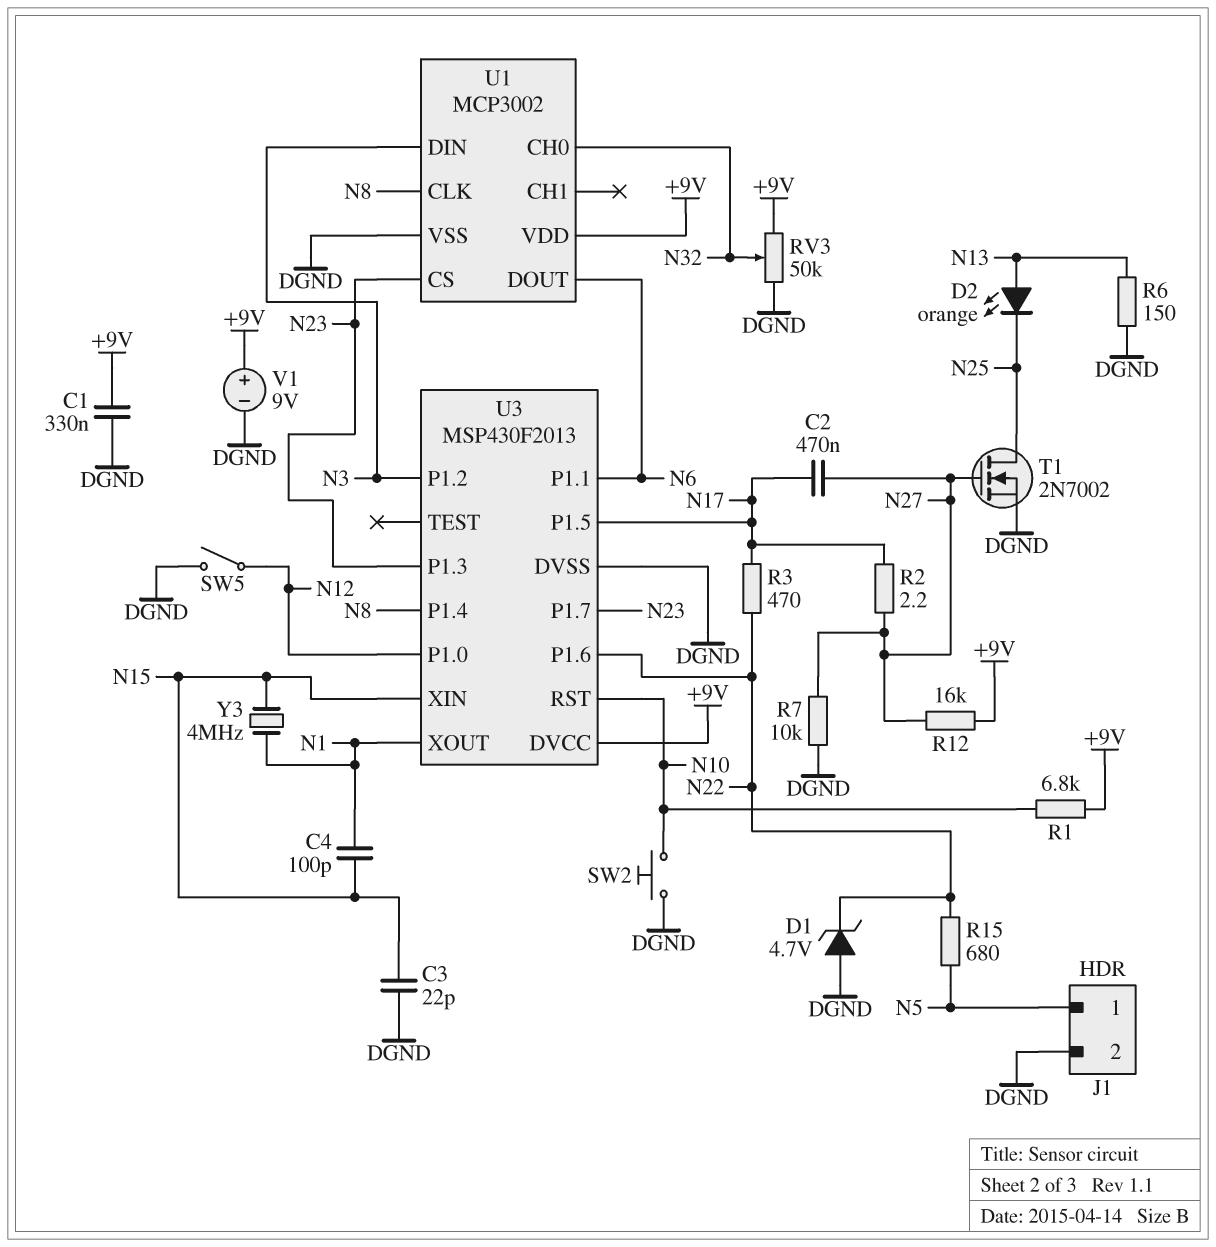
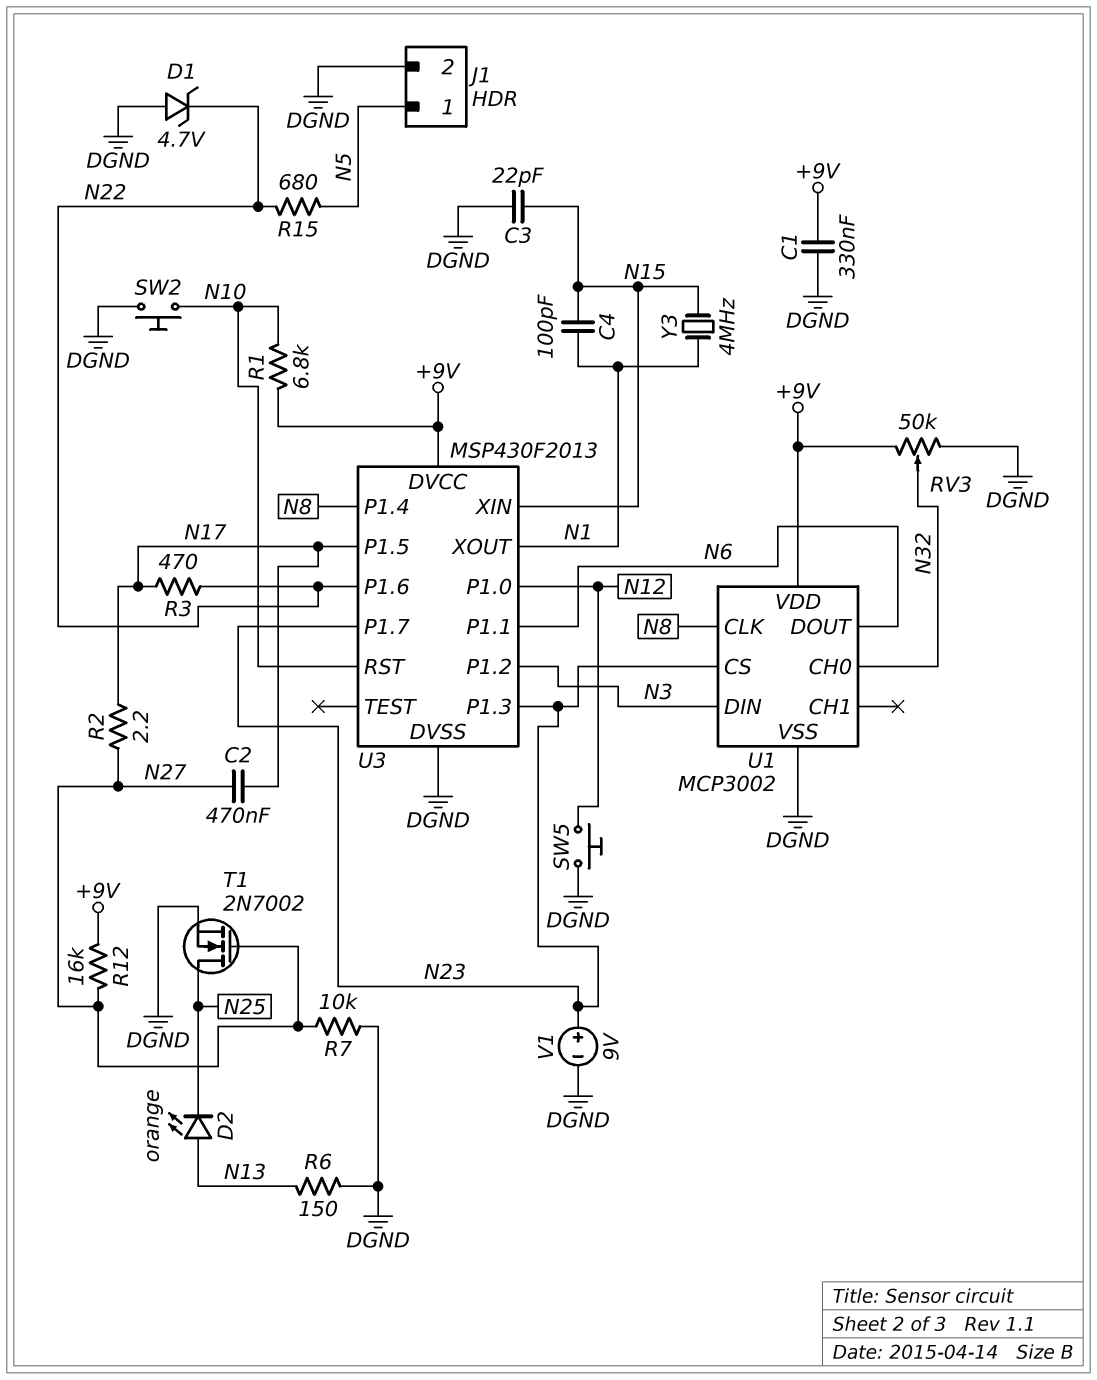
SW5: switch (DGND, N12) -> button (DGND, N12)
V1: 9V (plus +9V, minus DGND) -> 9V (plus N23, minus DGND)

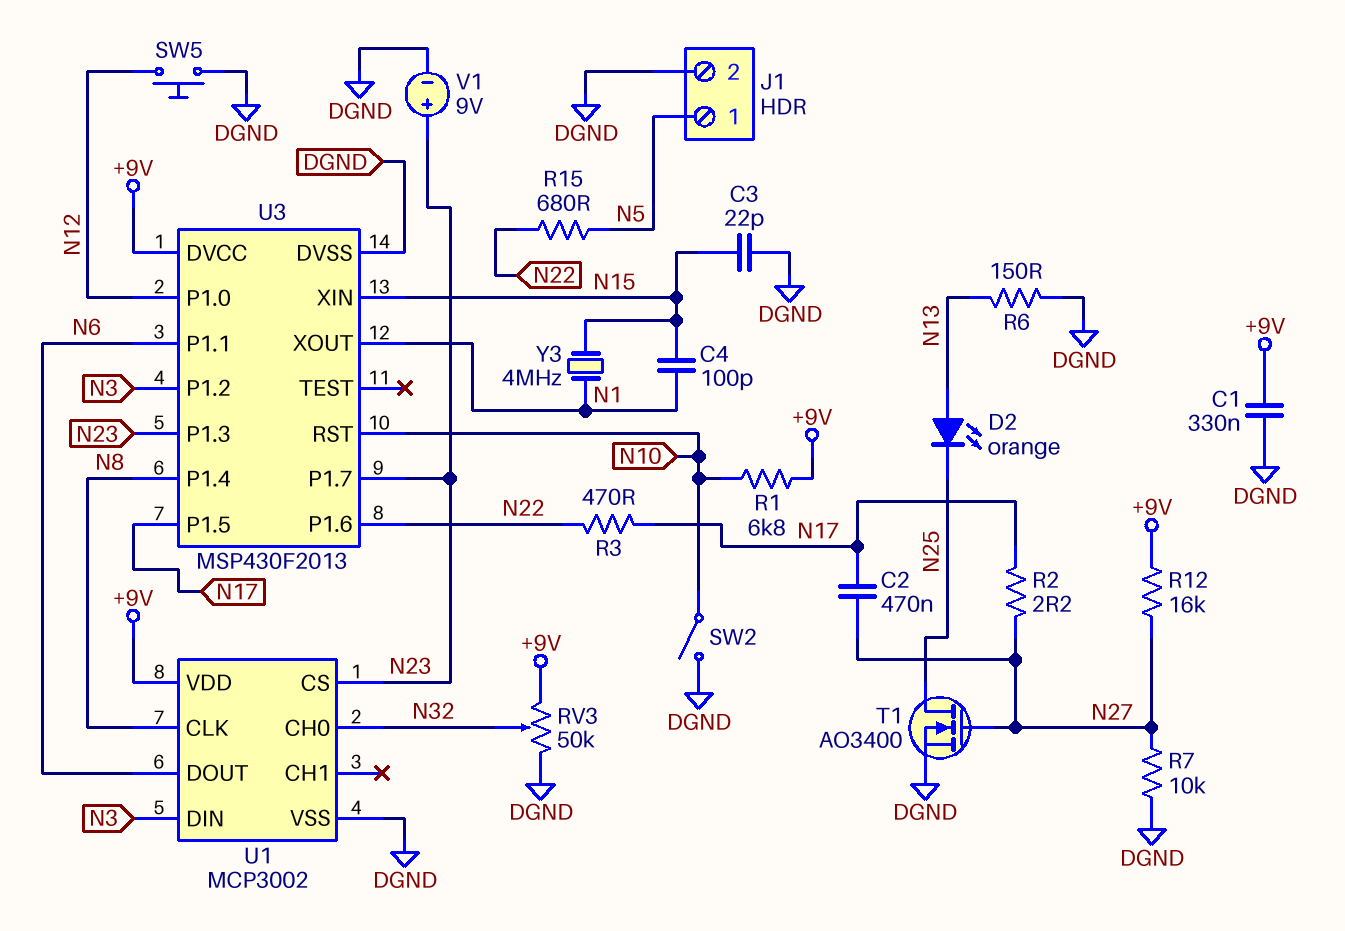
D1: zener 4.7V (A DGND, K N22) -> none
SW2: button (DGND, N10) -> switch (DGND, N10)
T1: NMOS 2N7002 (G N27, D N25, S DGND) -> NMOS AO3400 (G N27, D N25, S DGND)

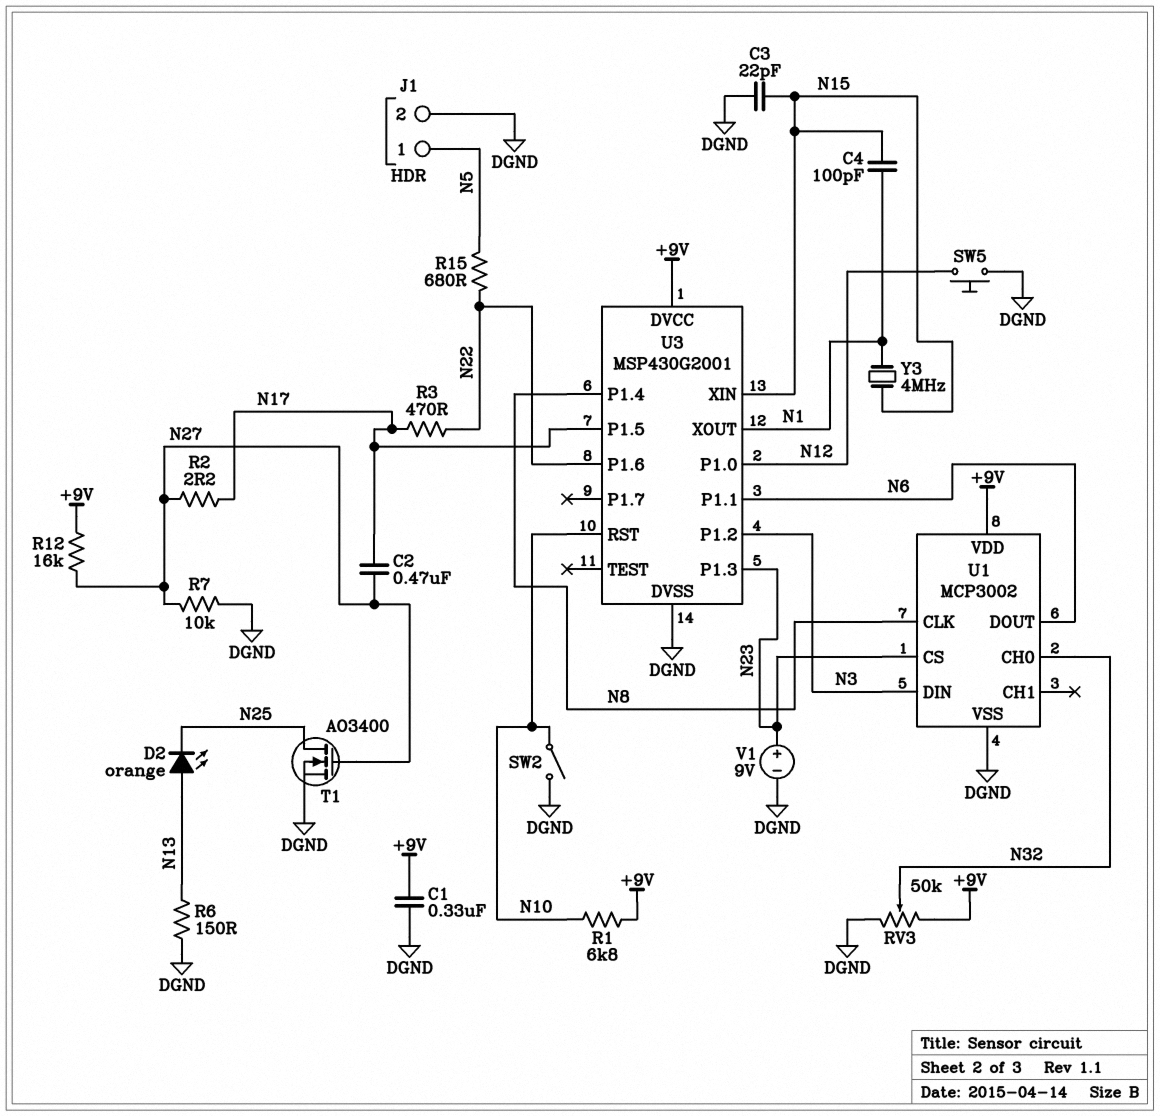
U3: MSP430F2013 -> MSP430G2001
U3 pin P1.7: N23 -> none

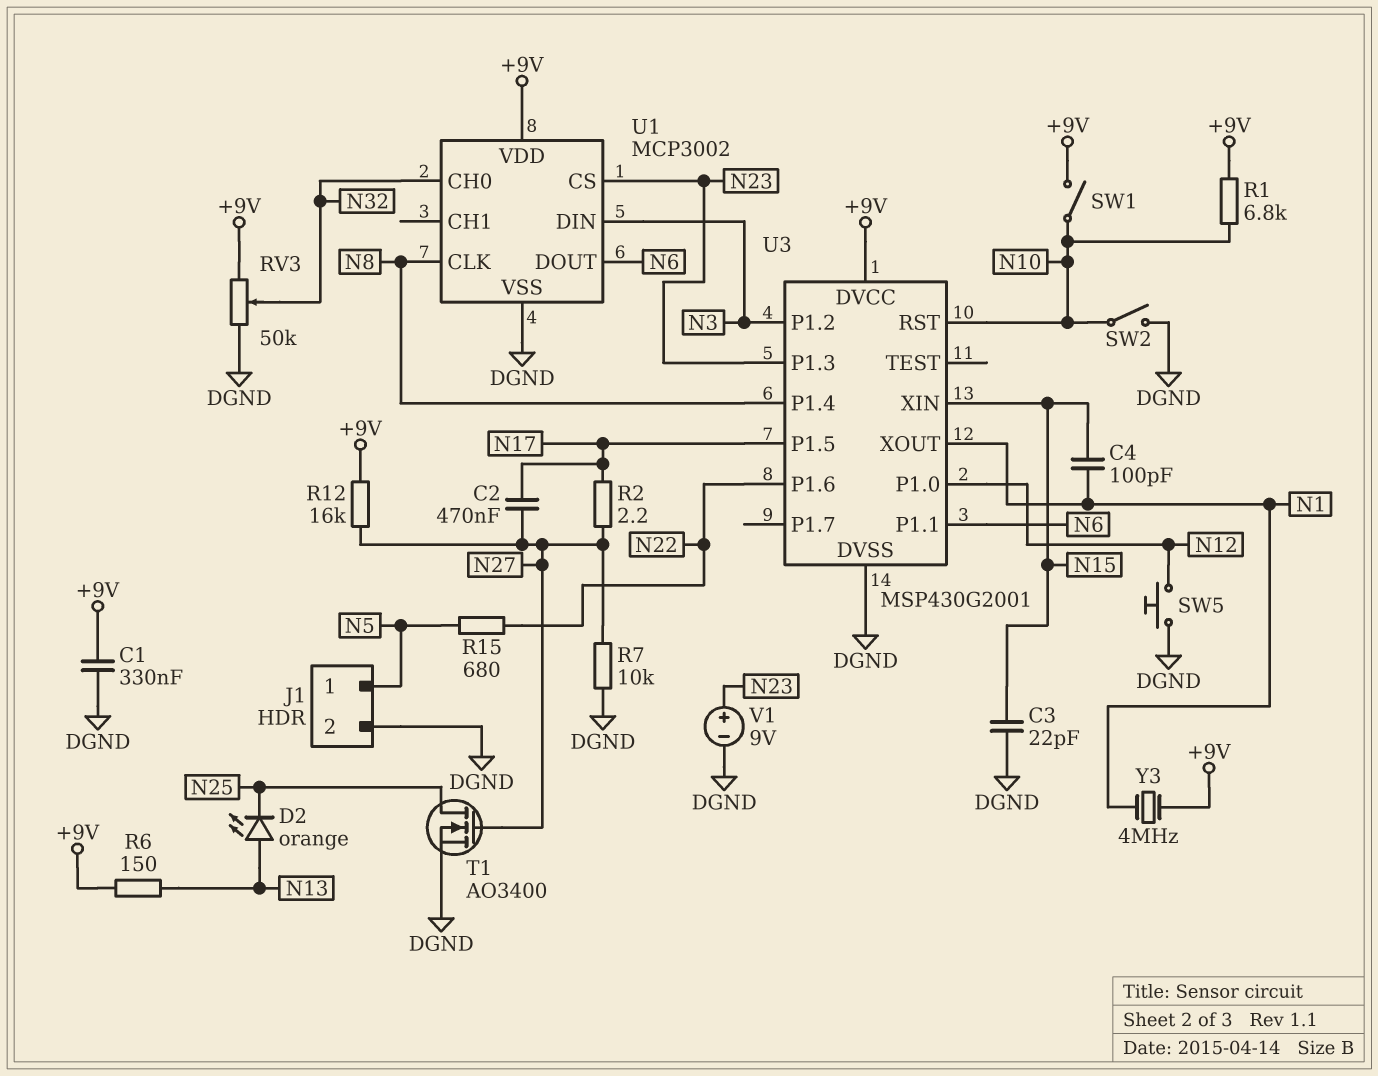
R3: 470 (N17, N22) -> none
R6: 150 (DGND, N13) -> 150 (+9V, N13)
SW1: none -> switch (+9V, N10)
Y3: 4MHz (N1, N15) -> 4MHz (+9V, N1)

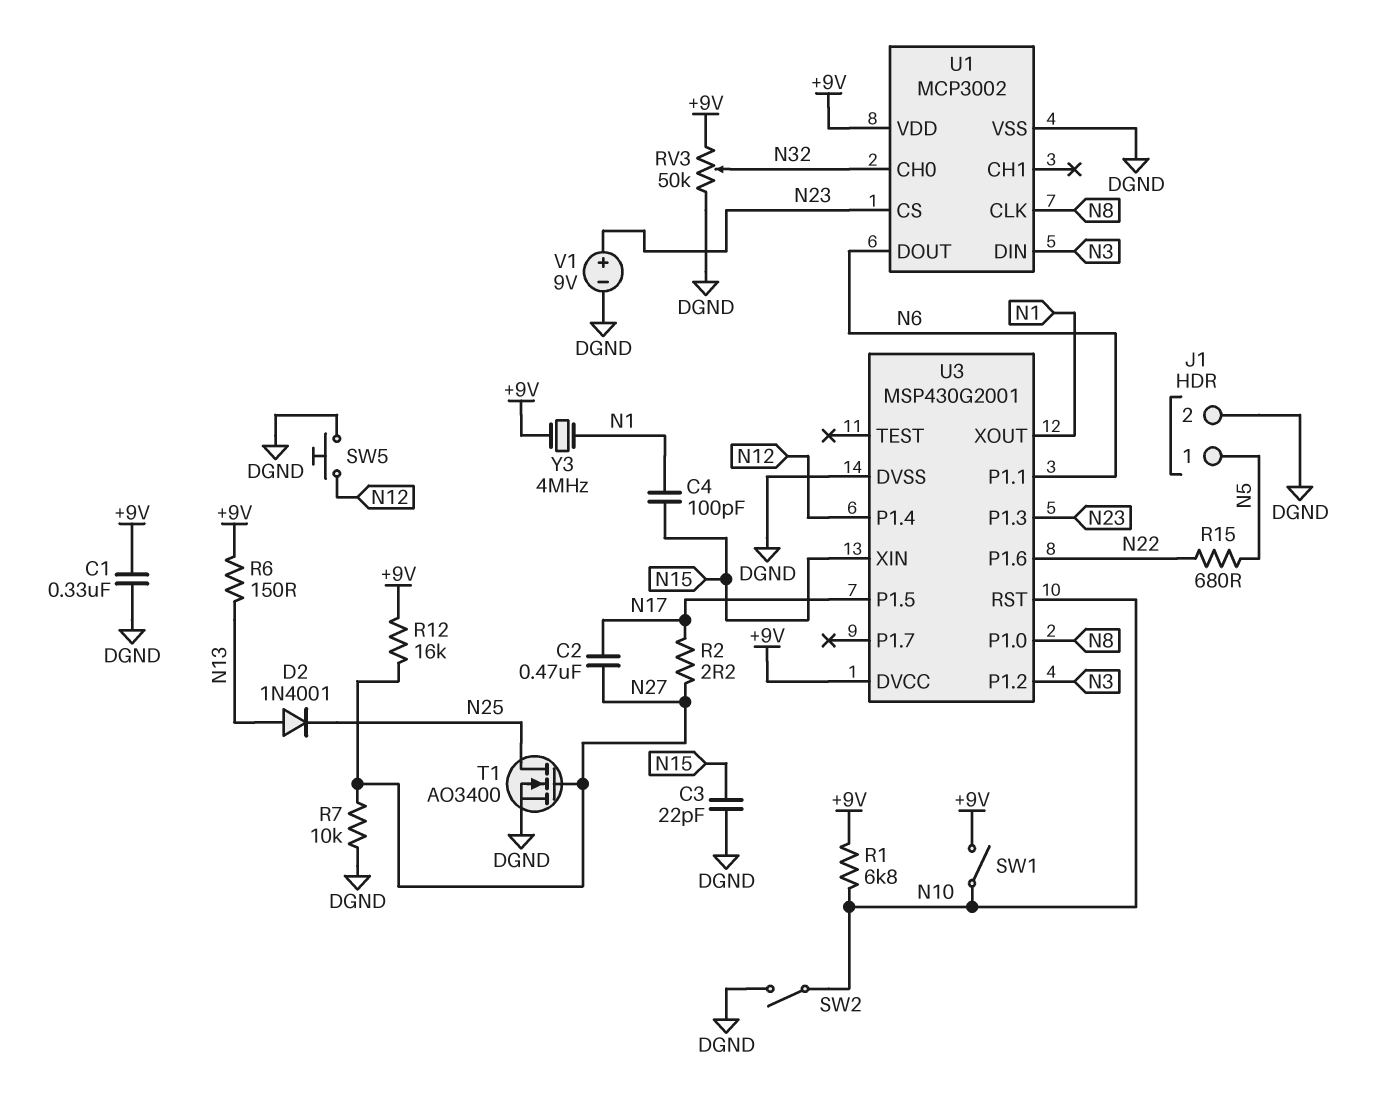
D2: LED orange (A N13, K N25) -> diode 1N4001 (A N13, K N25)
U3 pin P1.0: N12 -> N8
U3 pin P1.4: N8 -> N12

